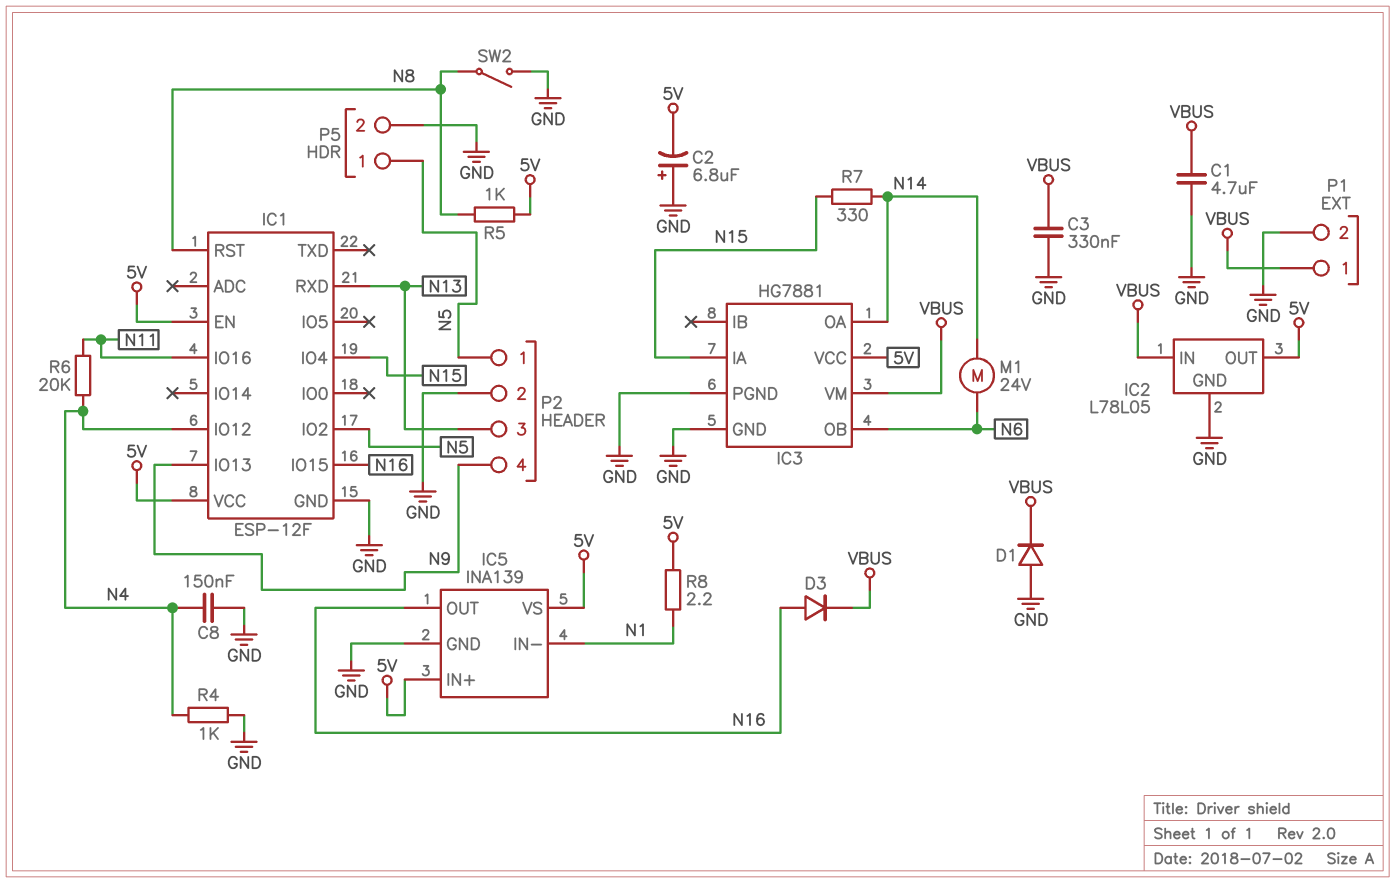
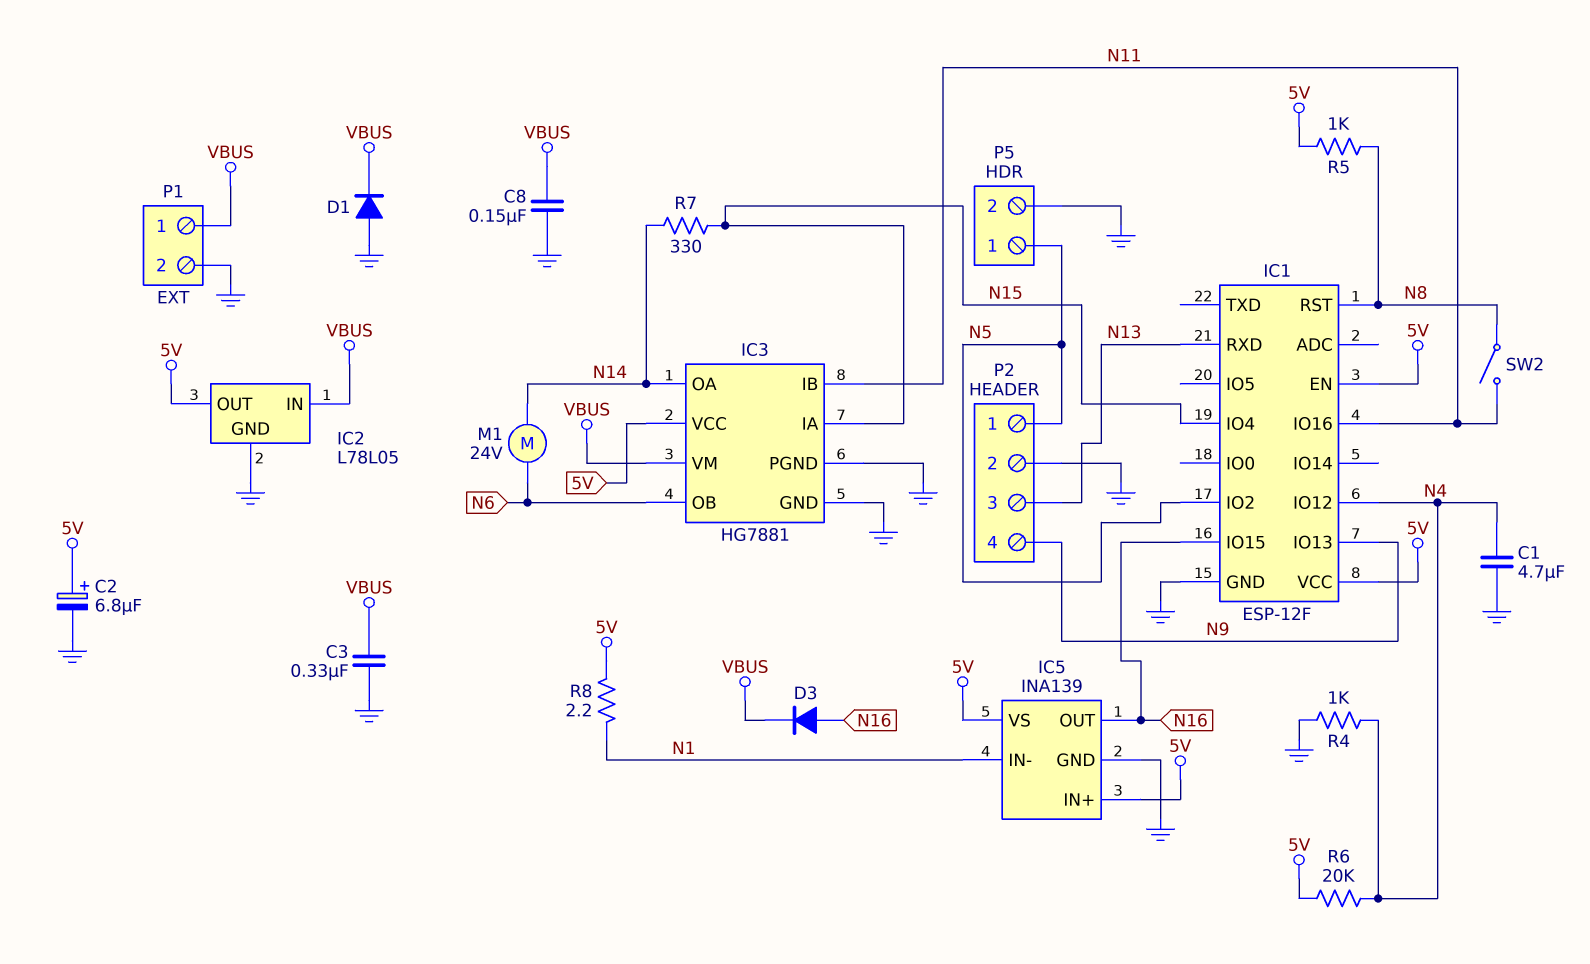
C1: 4.7uF (GND, VBUS) -> 4.7uF (GND, N4)
C2: 6.8uF (plus GND, minus 5V) -> 6.8uF (plus 5V, minus GND)
C8: 150nF (GND, N4) -> 150nF (GND, VBUS)
IC3 pin IB: none -> N11
R6: 20k (N4, N11) -> 20k (5V, N4)
SW2: switch (GND, N8) -> switch (N8, N11)

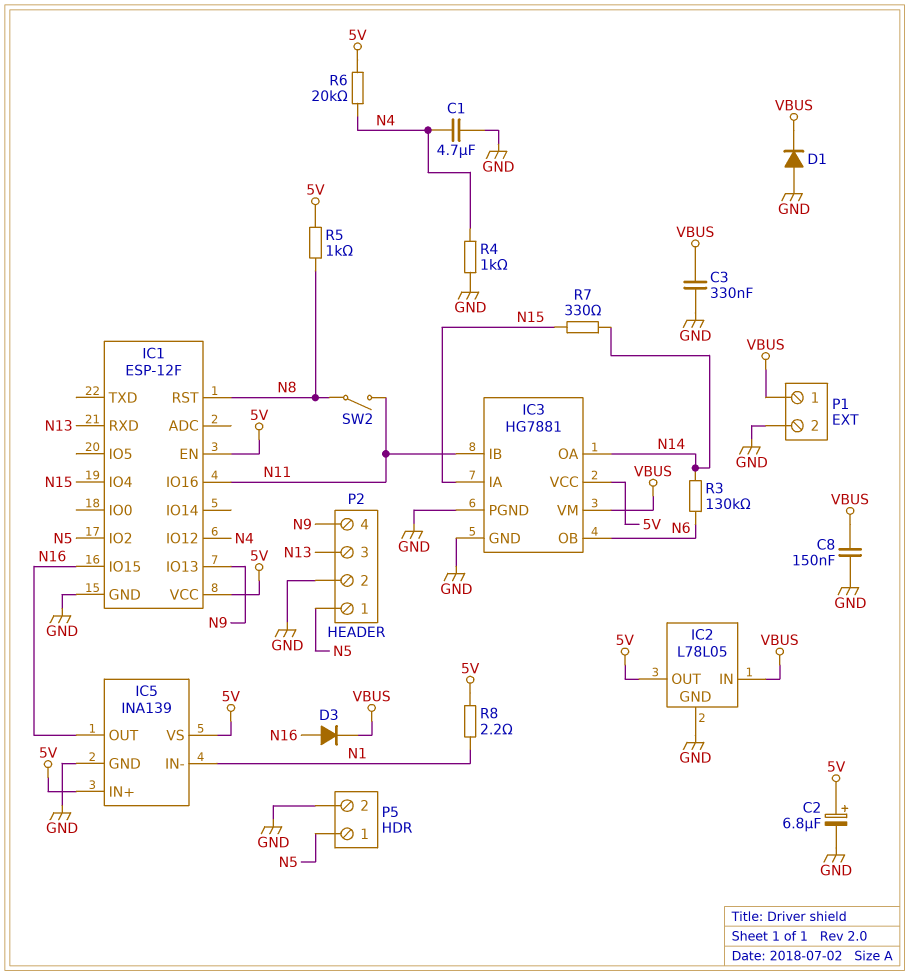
M1: motor 24V (N6, N14) -> none
R3: none -> 130k (N6, N14)

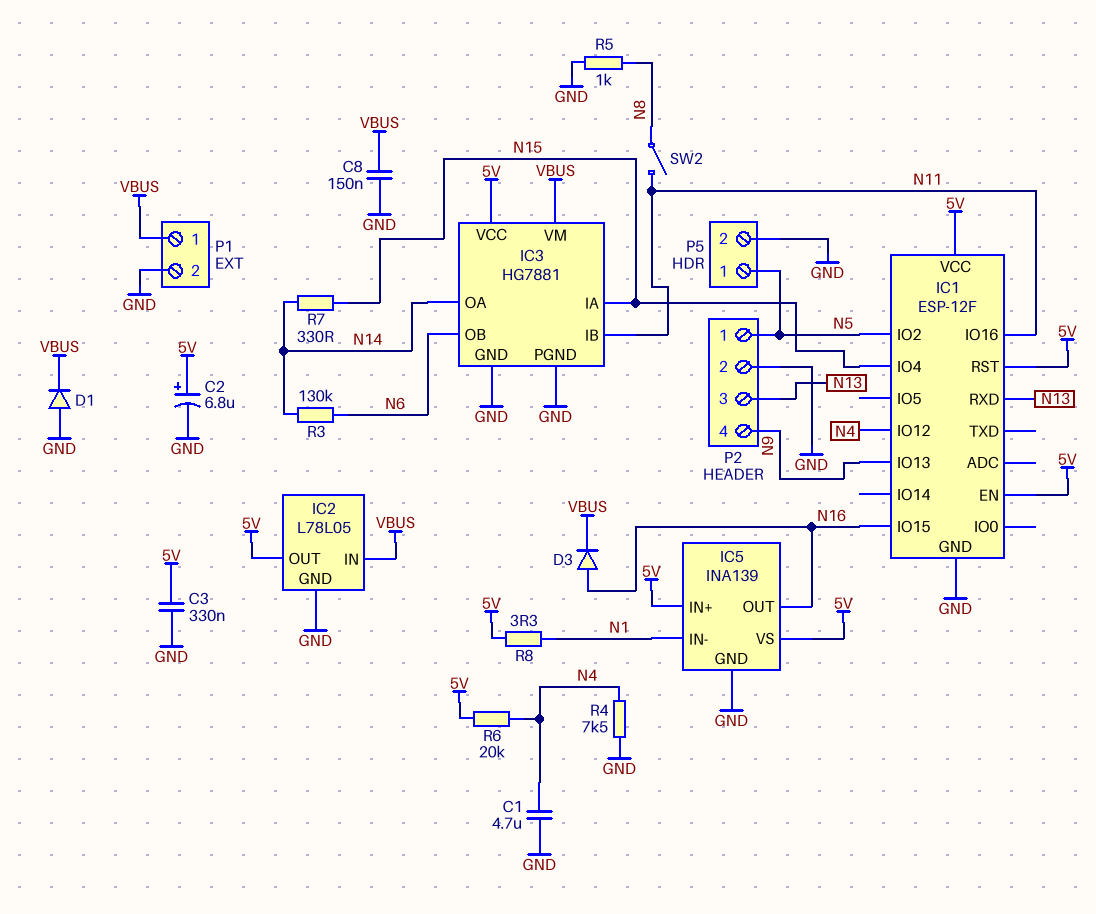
C3: 330nF (GND, VBUS) -> 330nF (5V, GND)
IC1 pin RST: N8 -> 5V
R4: 1k (GND, N4) -> 7.5k (GND, N4)
R5: 1k (5V, N8) -> 1k (GND, N8)
R8: 2.2 (5V, N1) -> 3.3 (5V, N1)

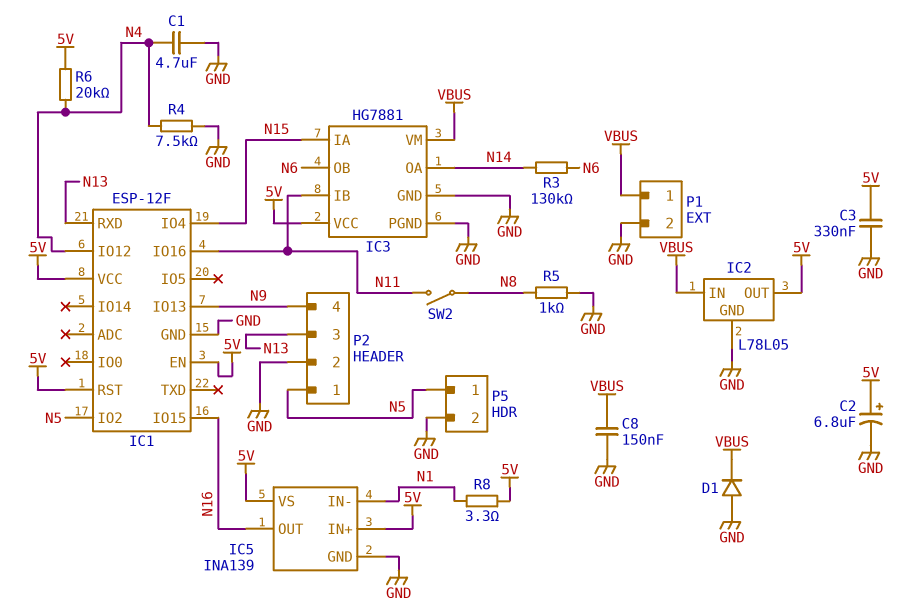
D3: diode (A N16, K VBUS) -> none
R7: 330 (N14, N15) -> none

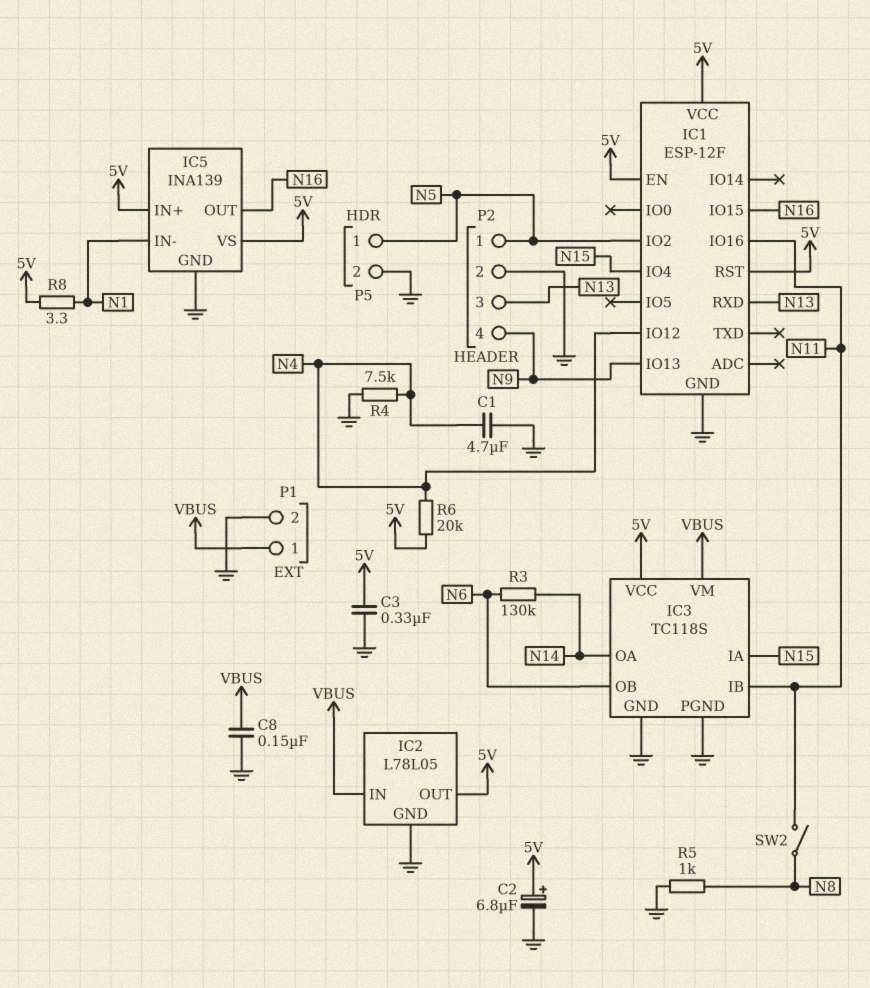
D1: diode (A GND, K VBUS) -> none
IC3: HG7881 -> TC118S

